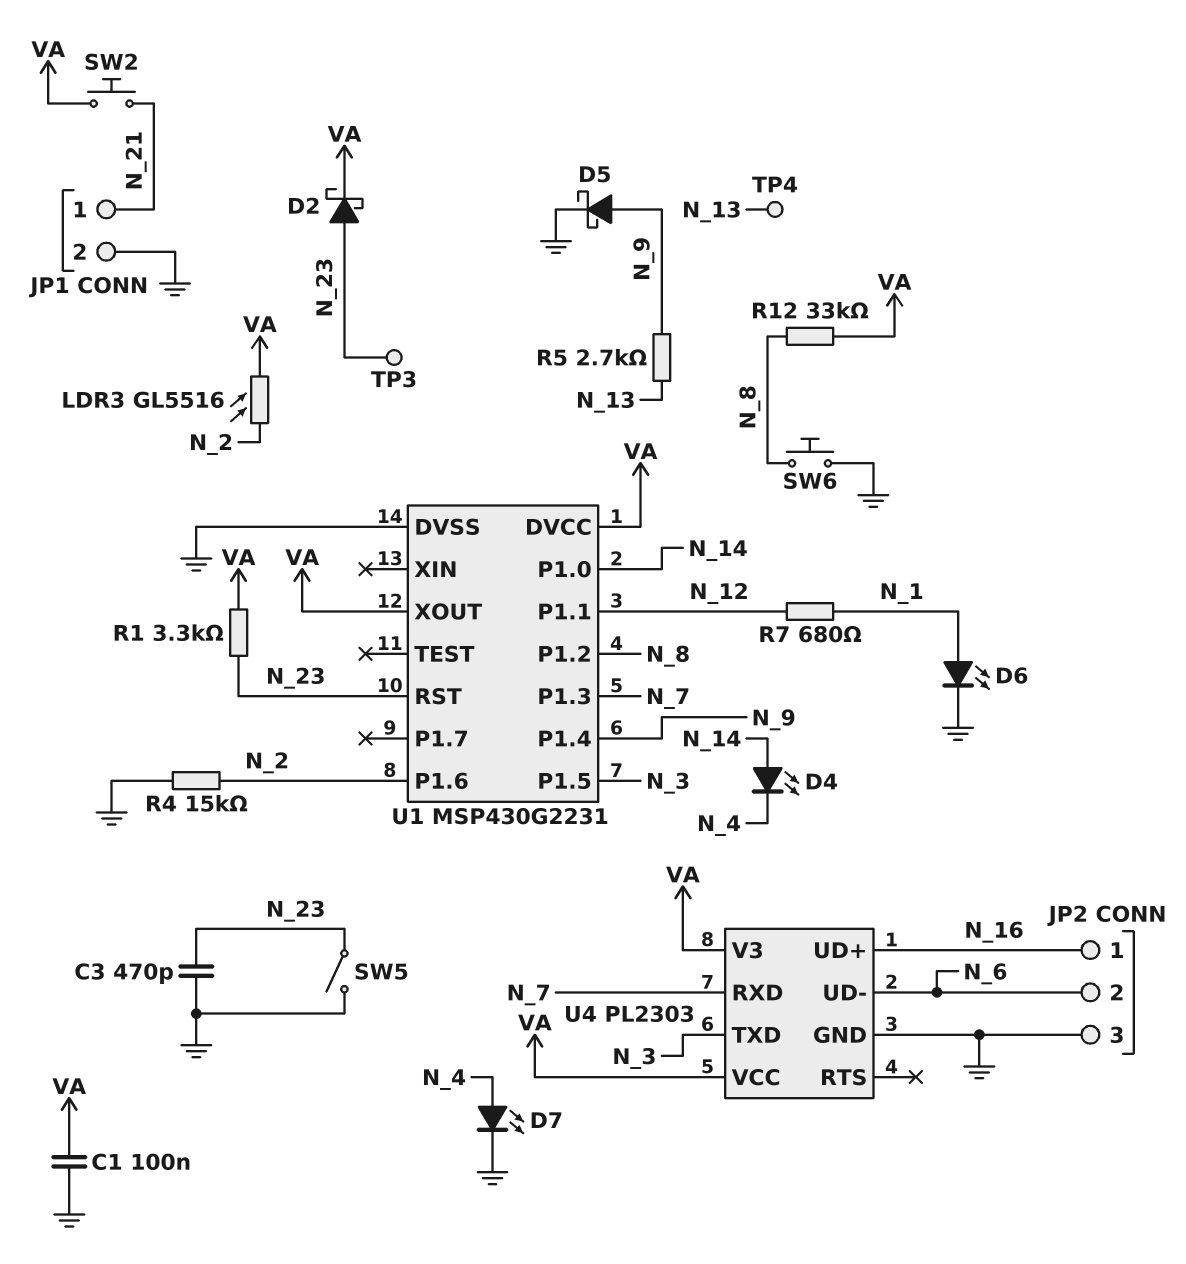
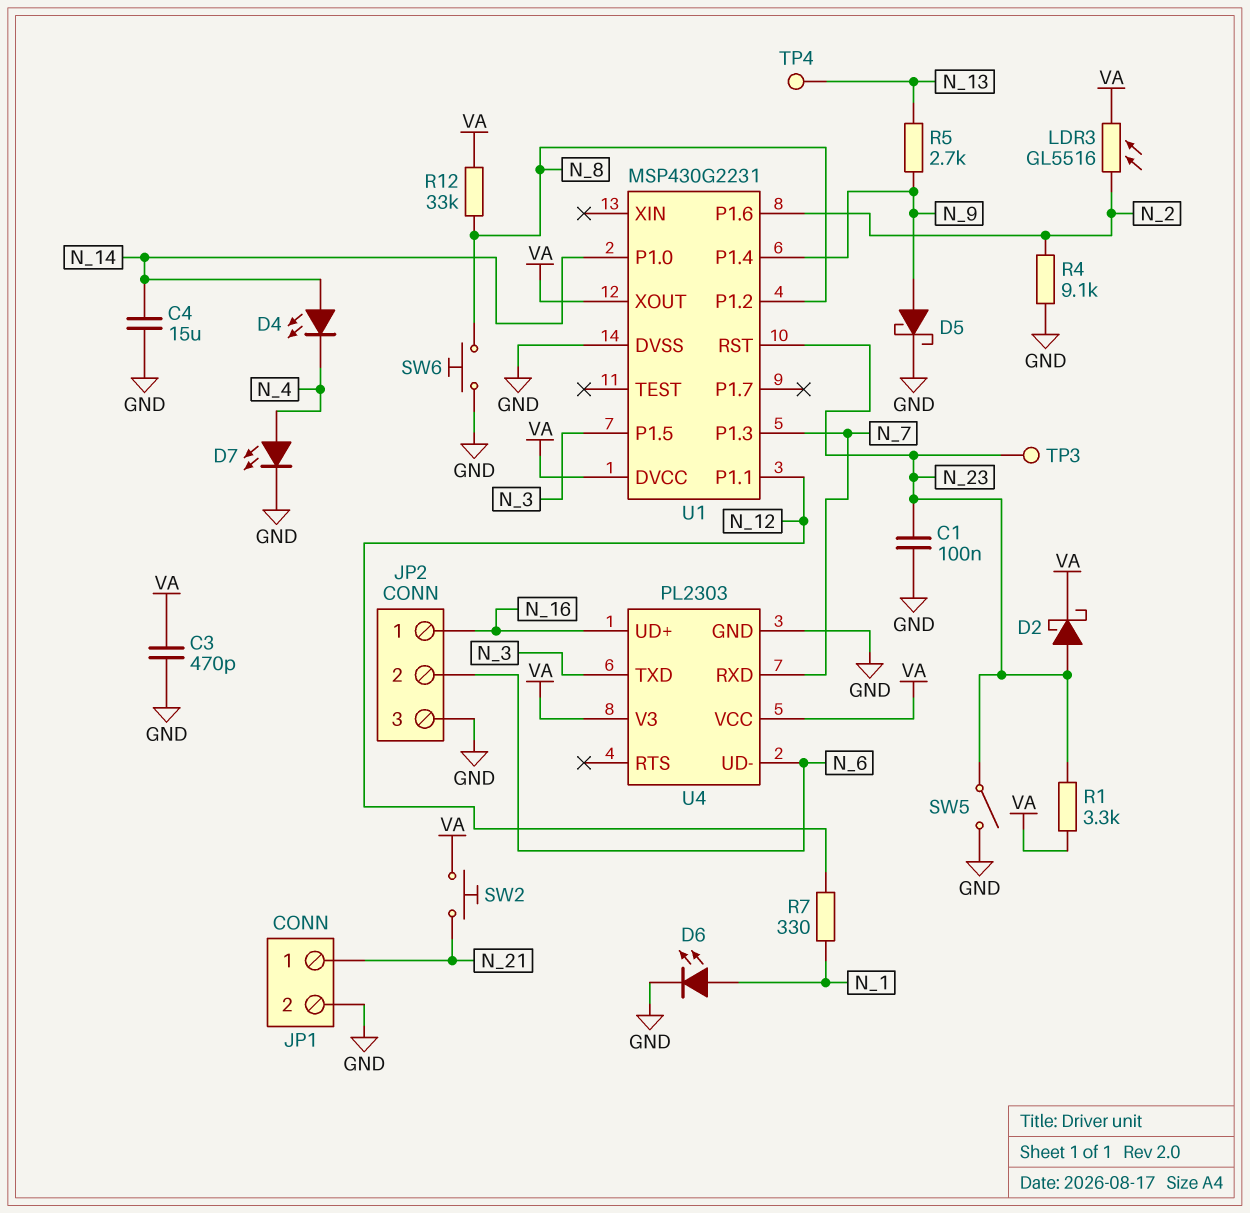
C1: 100nF (GND, VA) -> 100nF (GND, N_23)
C3: 470pF (GND, N_23) -> 470pF (GND, VA)
C4: none -> 15uF (GND, N_14)
R4: 15k (GND, N_2) -> 9.1k (GND, N_2)
R7: 680 (N_1, N_12) -> 330 (N_1, N_12)

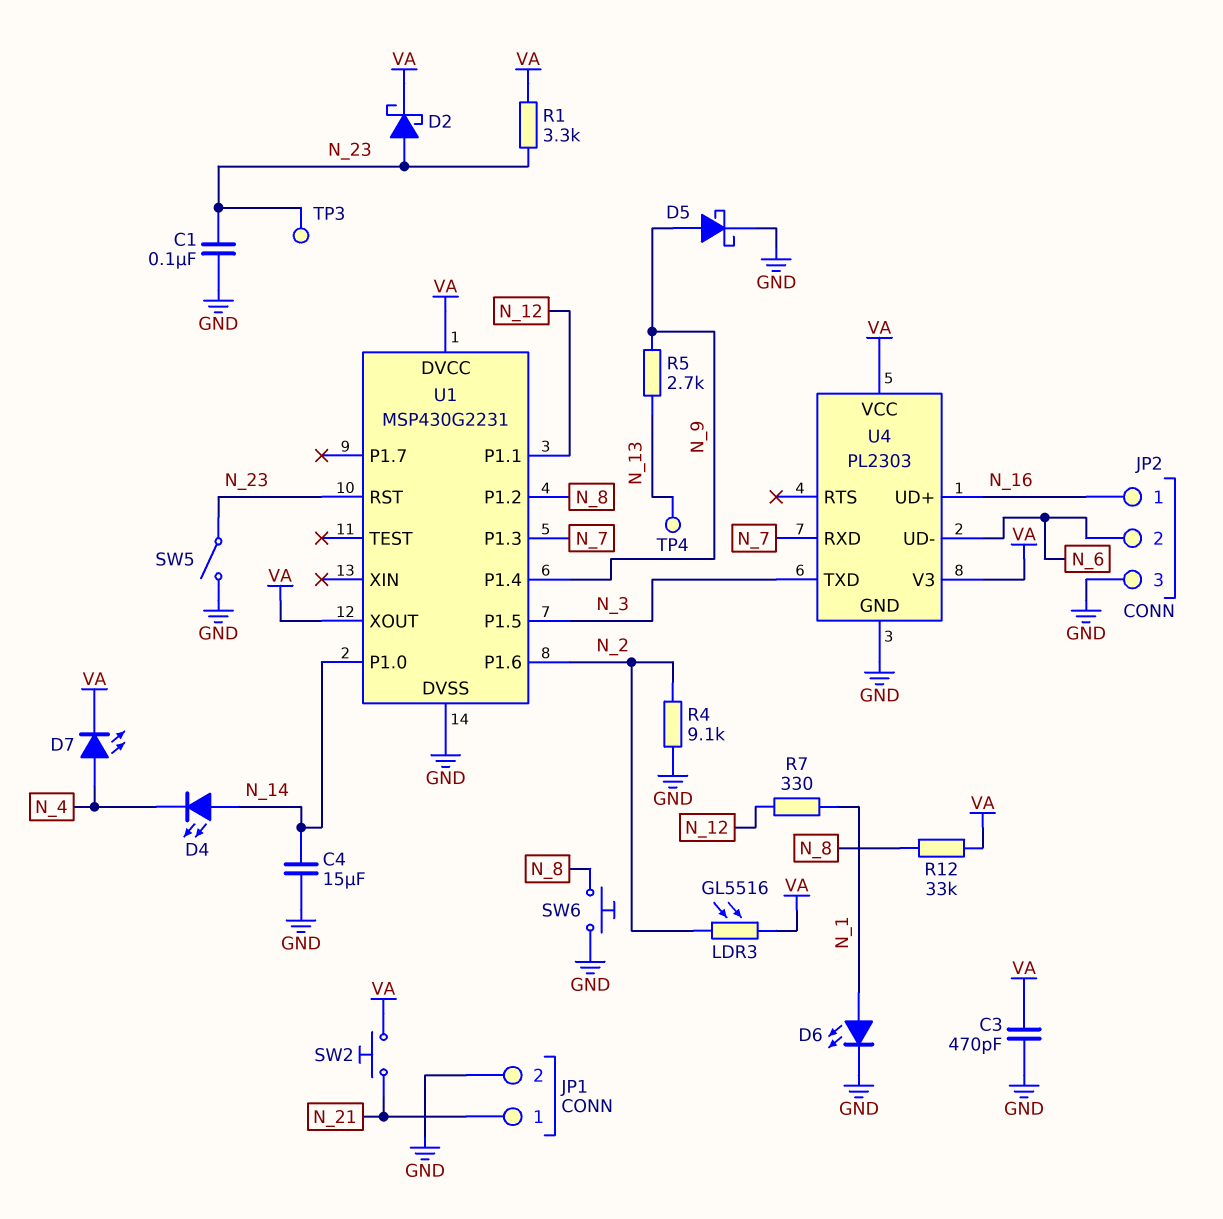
D7: LED (A N_4, K GND) -> LED (A N_4, K VA)

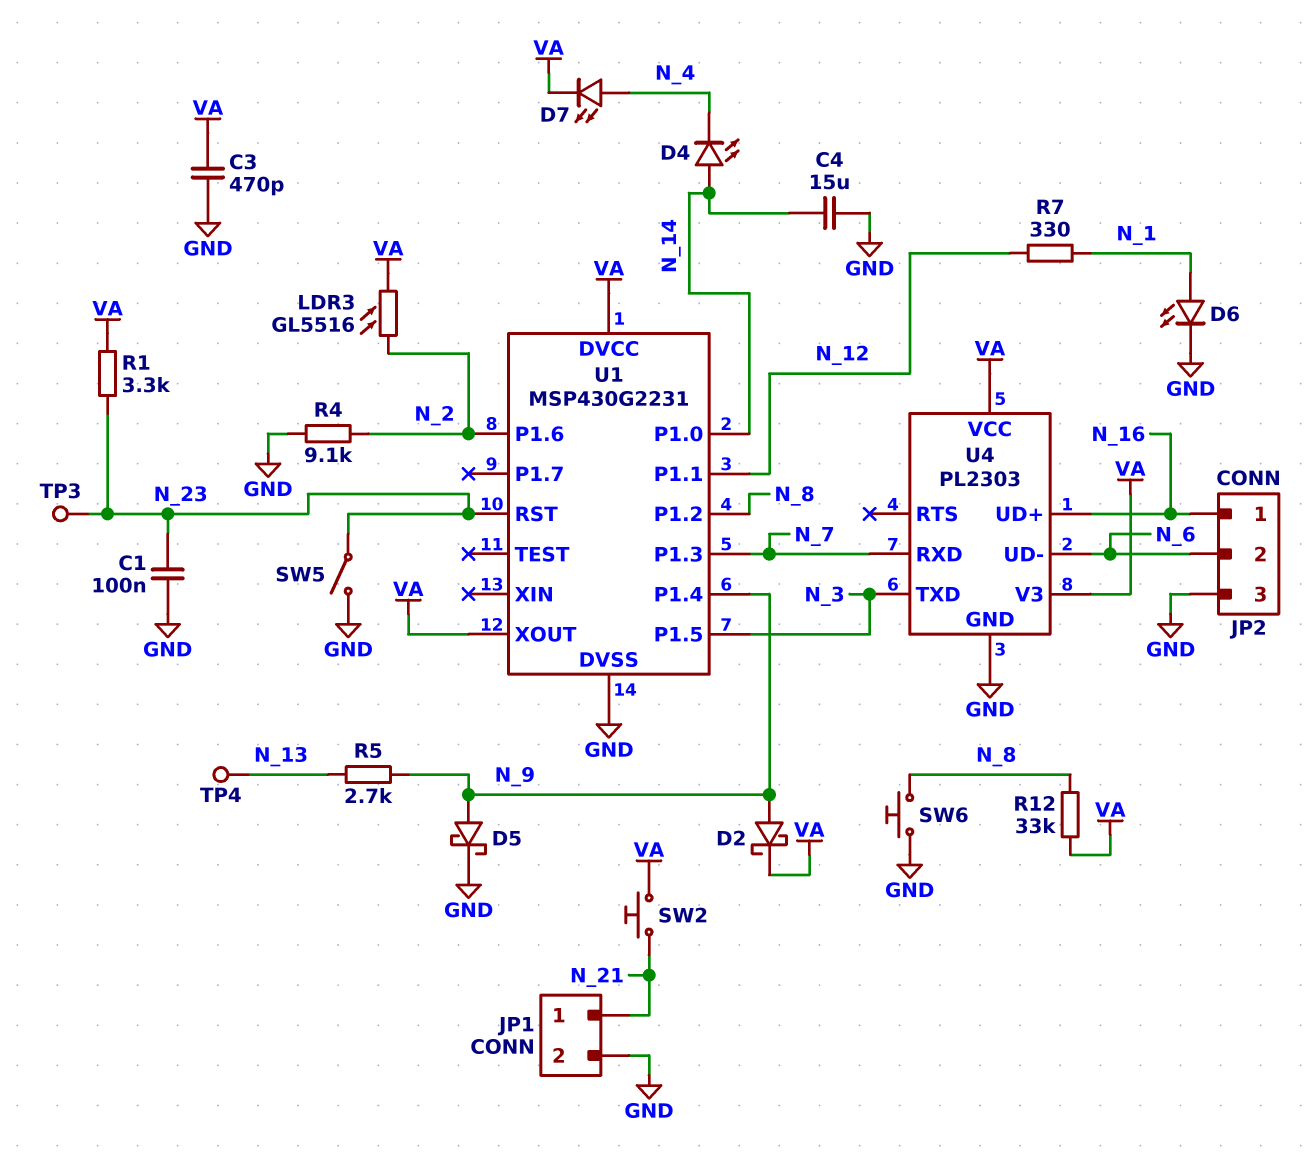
D2: schottky (A N_23, K VA) -> schottky (A N_9, K VA)

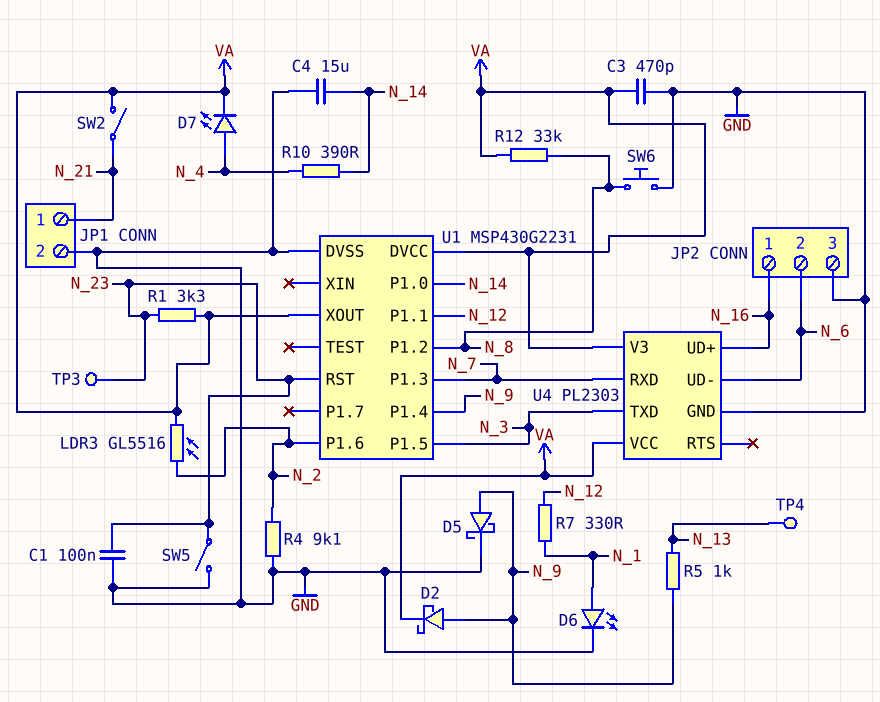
D4: LED (A N_14, K N_4) -> none
R5: 2.7k (N_9, N_13) -> 1k (N_9, N_13)
R10: none -> 390 (N_4, N_14)
SW2: button (N_21, VA) -> switch (N_21, VA)

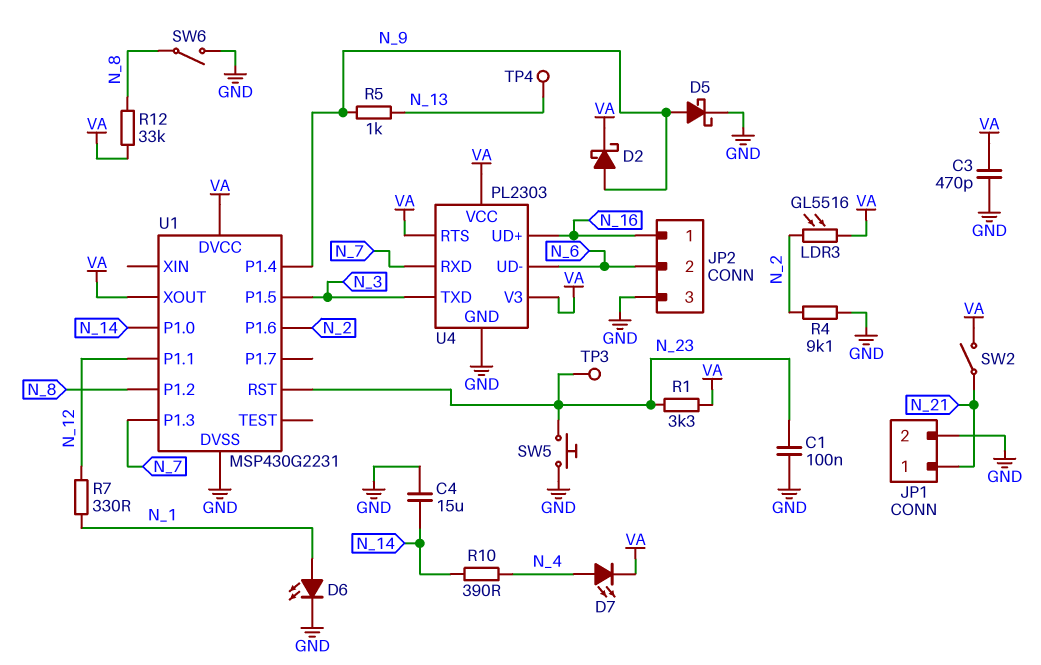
SW5: switch (GND, N_23) -> button (GND, N_23)
SW6: button (GND, N_8) -> switch (GND, N_8)
U4 pin RTS: none -> VA

